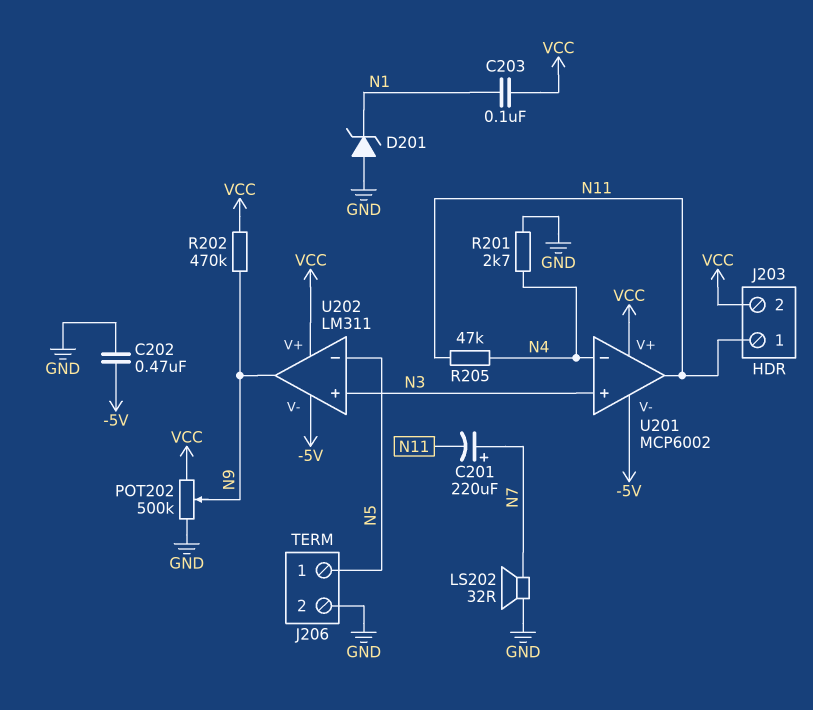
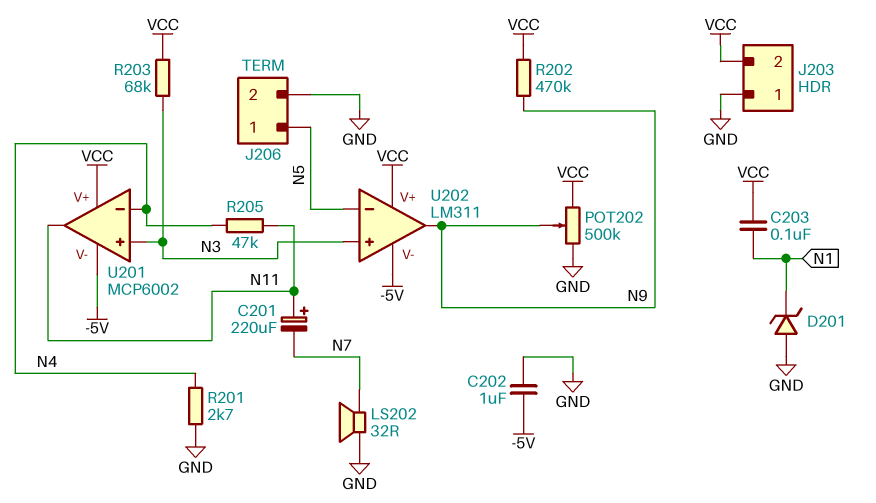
C201: 220uF (plus N7, minus N11) -> 220uF (plus N11, minus N7)
C202: 470nF (-5V, GND) -> 1uF (-5V, GND)
J203 pin 1: N11 -> GND
R203: none -> 68k (N3, VCC)

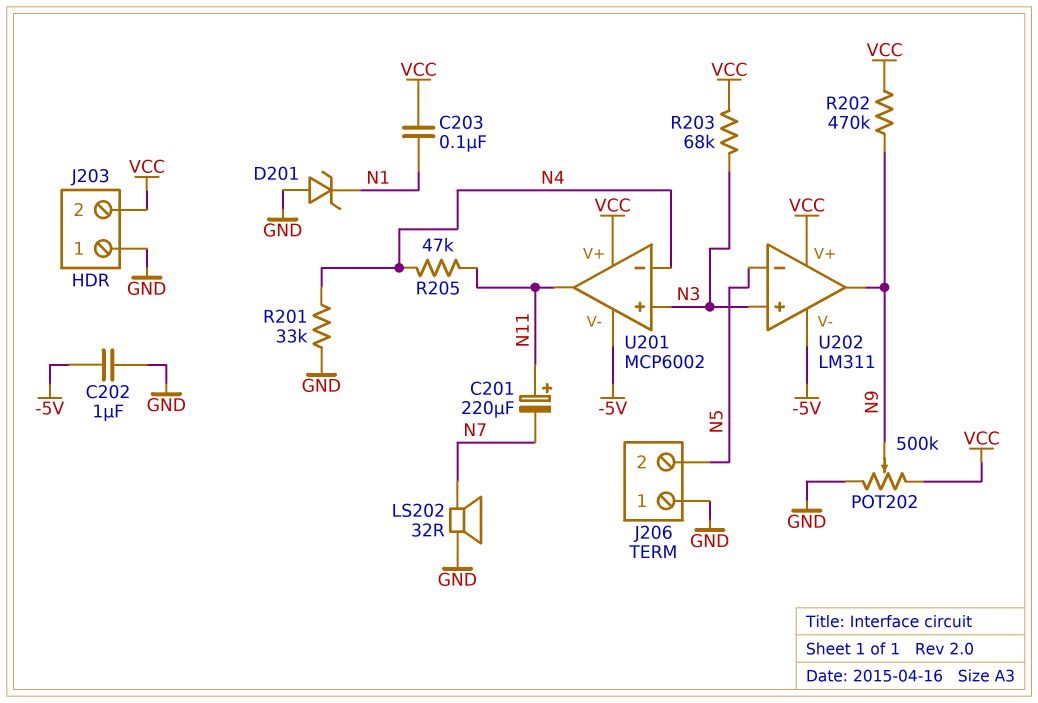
J206 pin 1: N5 -> GND
J206 pin 2: GND -> N5
R201: 2.7k (GND, N4) -> 33k (GND, N4)

